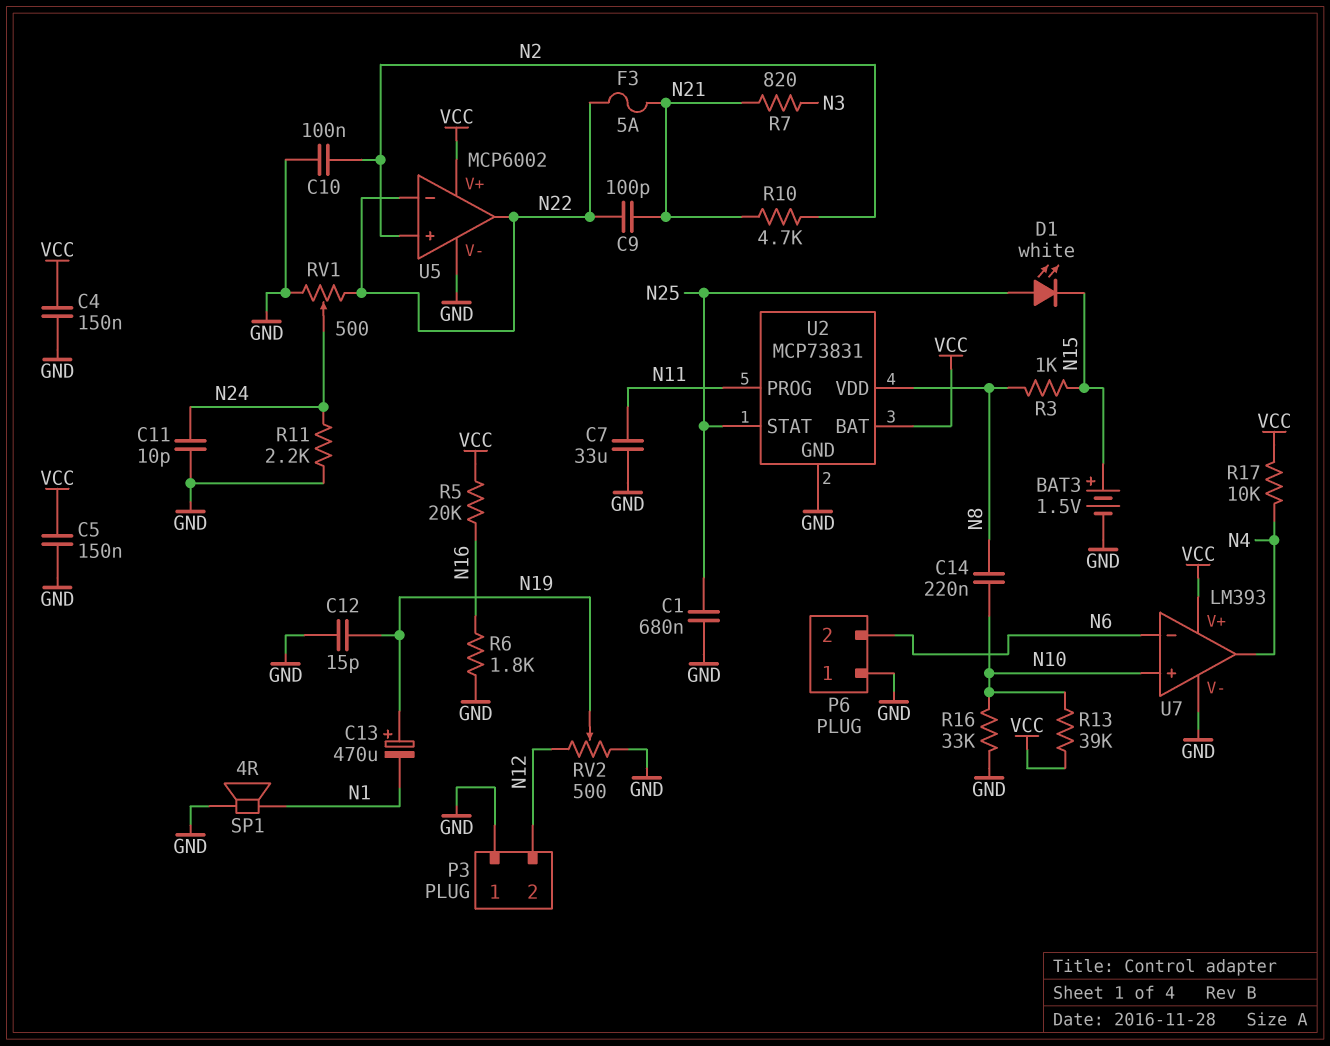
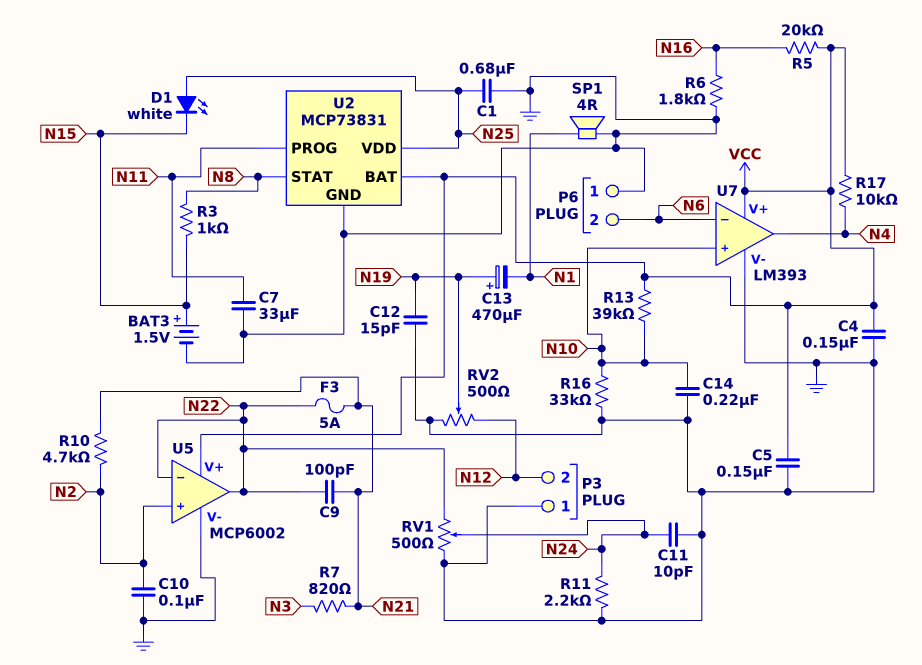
C14: 220nF (N8, N10) -> 220nF (GND, N10)
U2 pin STAT: N25 -> N8
U2 pin VDD: N8 -> N25

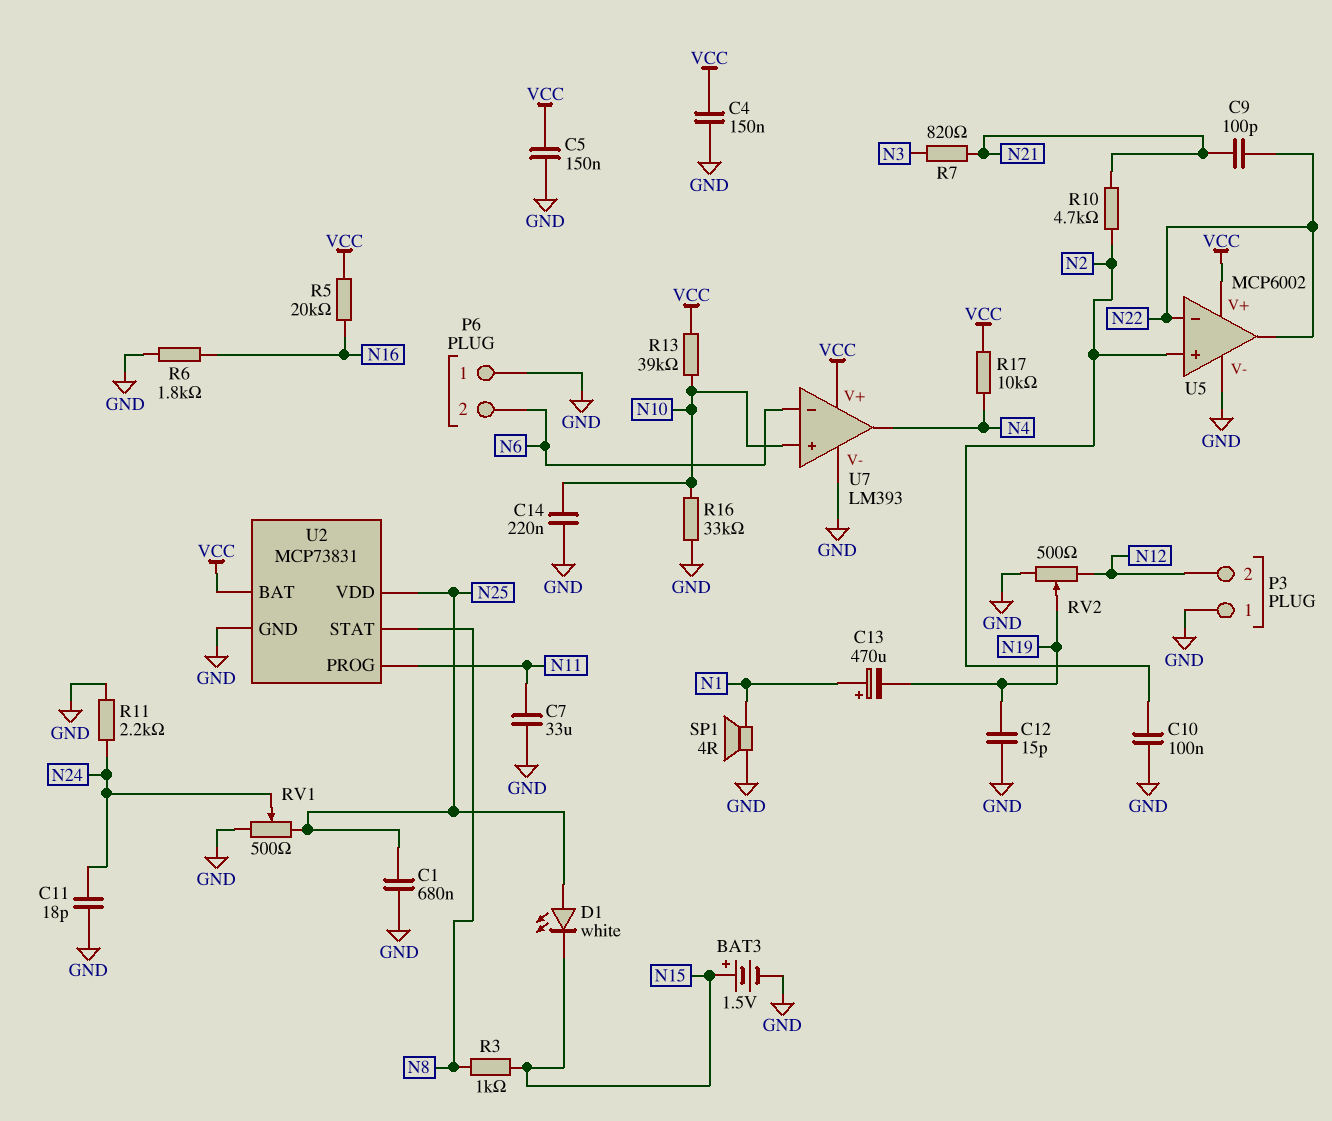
C11: 10pF (GND, N24) -> 18pF (GND, N24)
C13: 470uF (plus N19, minus N1) -> 470uF (plus N1, minus N19)
F3: 5A (N21, N22) -> none
RV1: 500 (GND, N22, wiper N24) -> 500 (GND, N25, wiper N24)

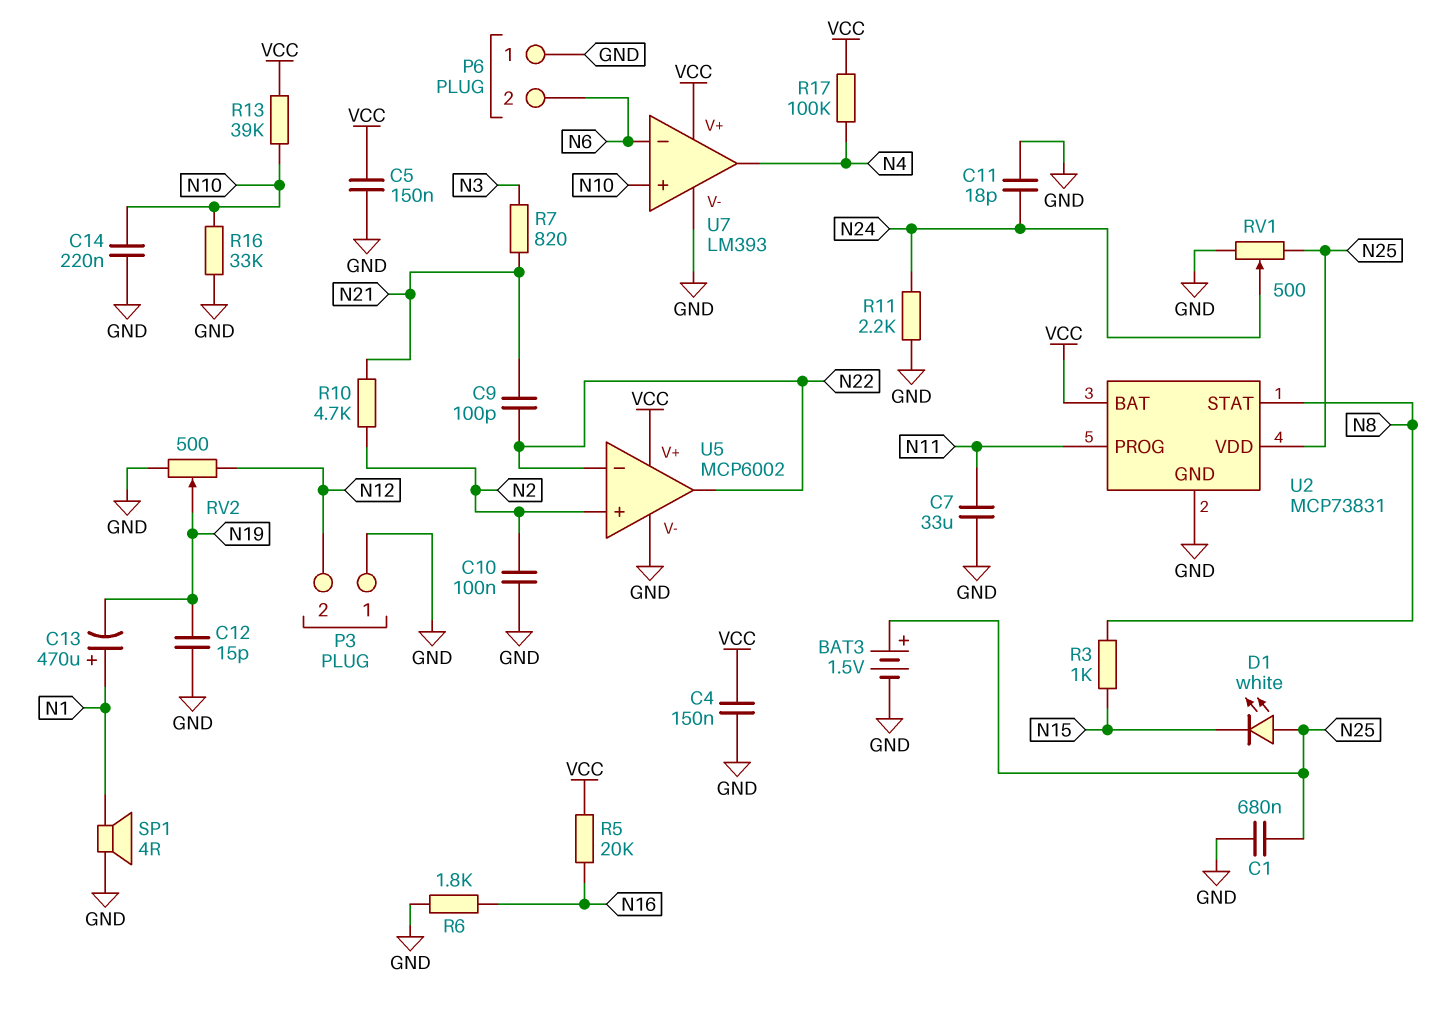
BAT3: 1.5V (plus N15, minus GND) -> 1.5V (plus N25, minus GND)
R17: 10k (N4, VCC) -> 100k (N4, VCC)

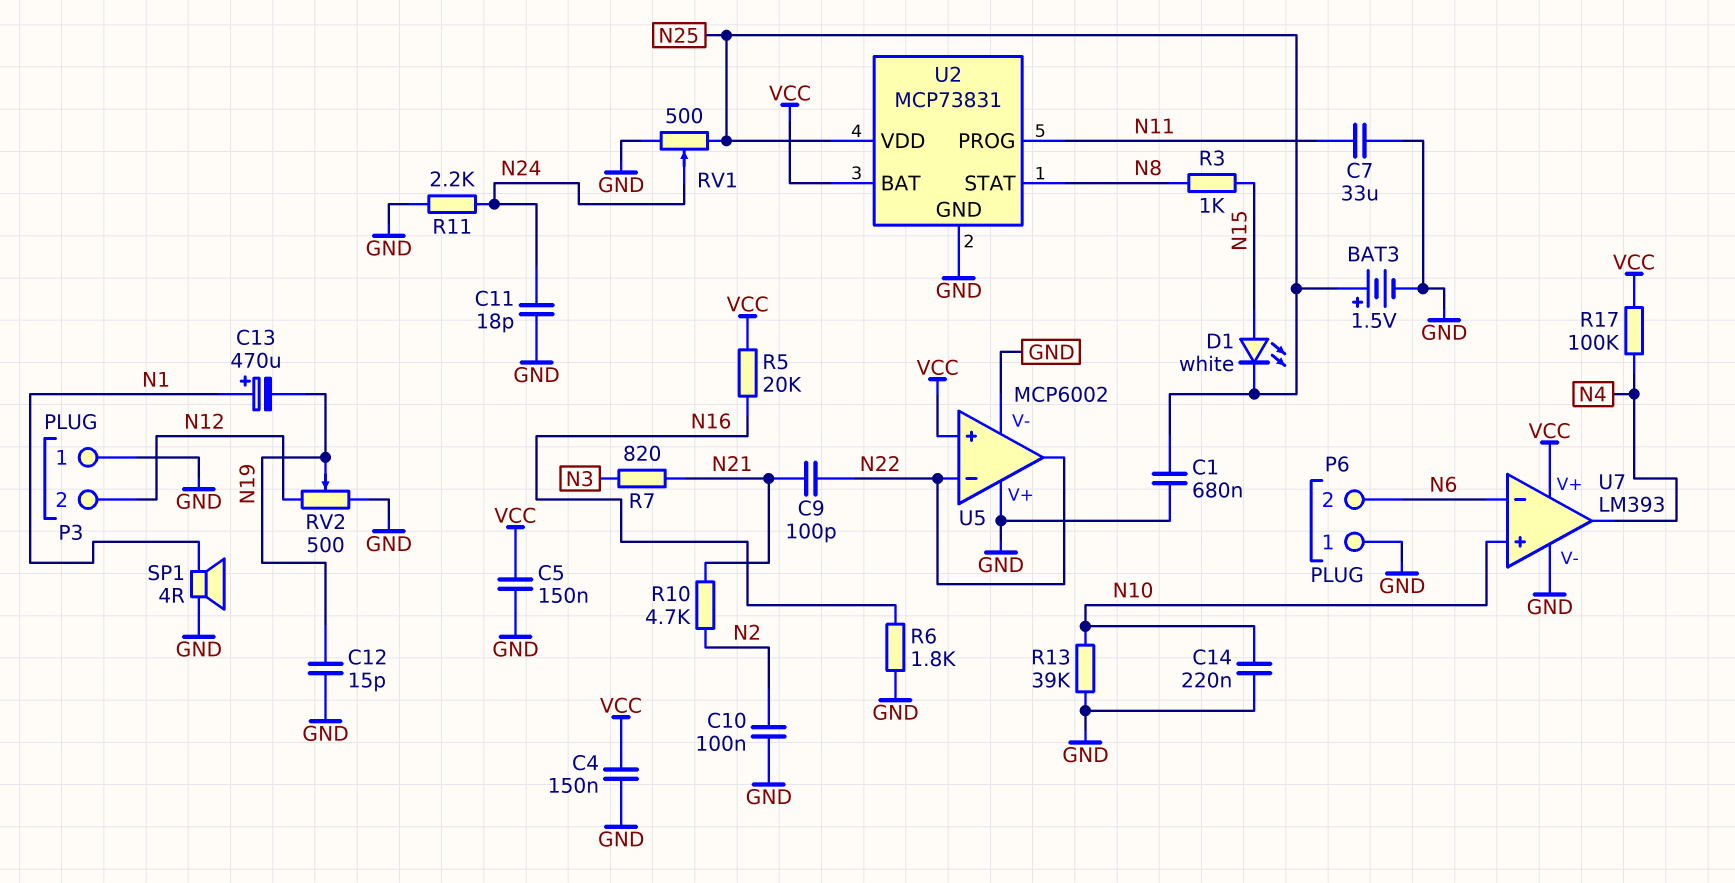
D1: LED white (A N25, K N15) -> LED white (A N15, K N25)
R13: 39k (N10, VCC) -> 39k (GND, N10)
R16: 33k (GND, N10) -> none
U5 pin V+: VCC -> GND
U5 pin in+: N2 -> VCC

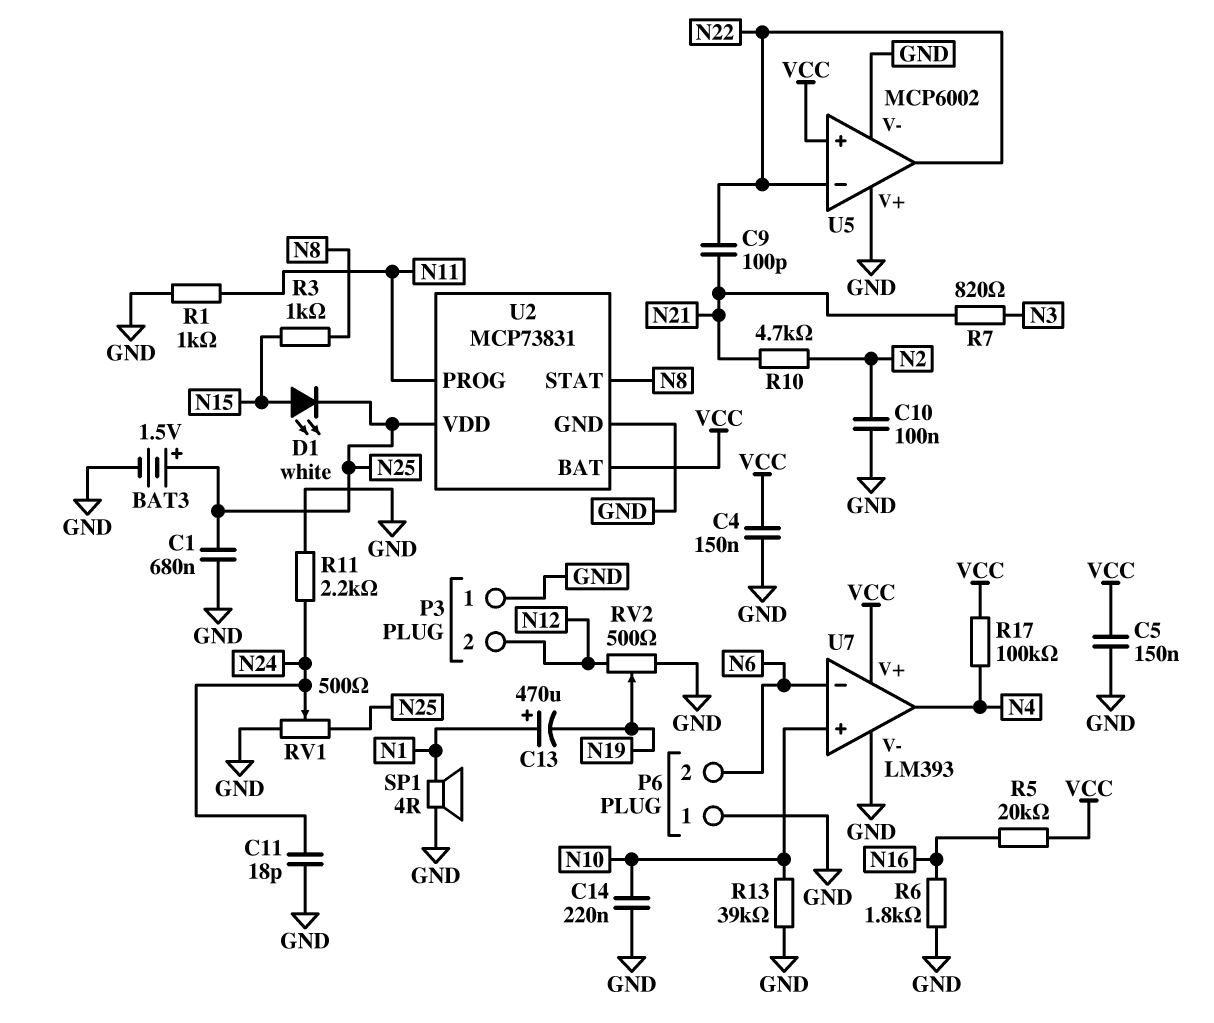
C7: 33uF (GND, N11) -> none
C12: 15pF (GND, N19) -> none
R1: none -> 1k (GND, N11)

